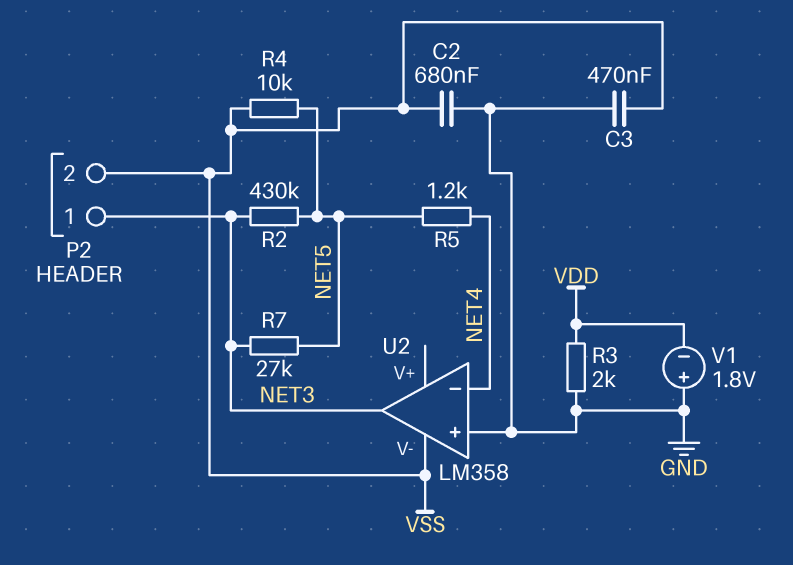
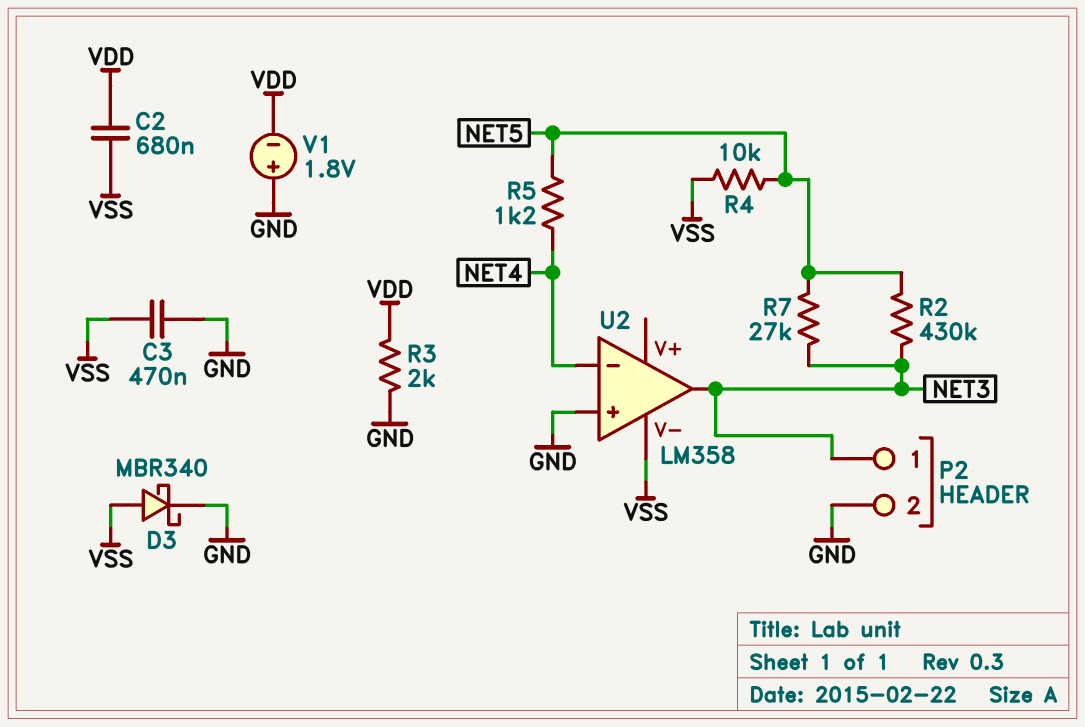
C2: 680nF (GND, VSS) -> 680nF (VDD, VSS)
D3: none -> schottky MBR340 (A VSS, K GND)
P2 pin 2: VSS -> GND

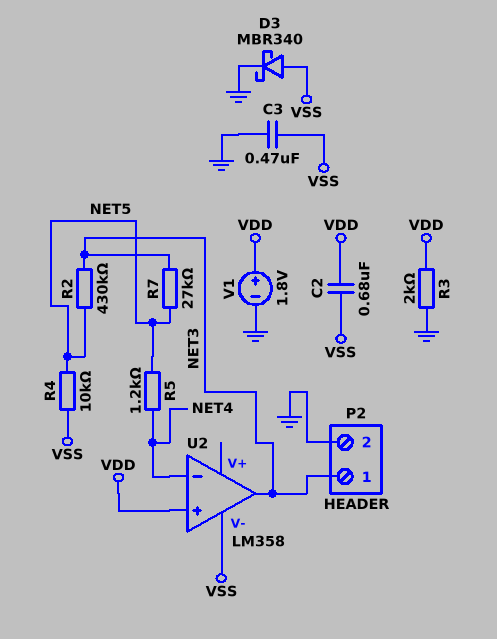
U2 pin in+: GND -> VDD
V1: 1.8V (plus GND, minus VDD) -> 1.8V (plus VDD, minus GND)

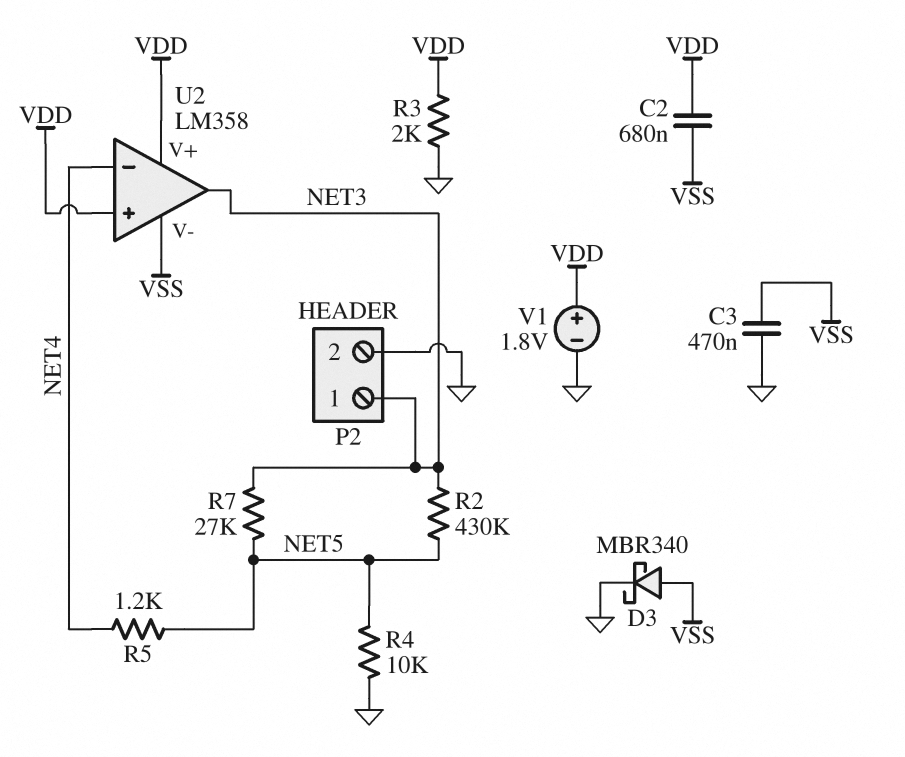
R4: 10k (NET5, VSS) -> 10k (GND, NET5)
U2 pin V+: none -> VDD

